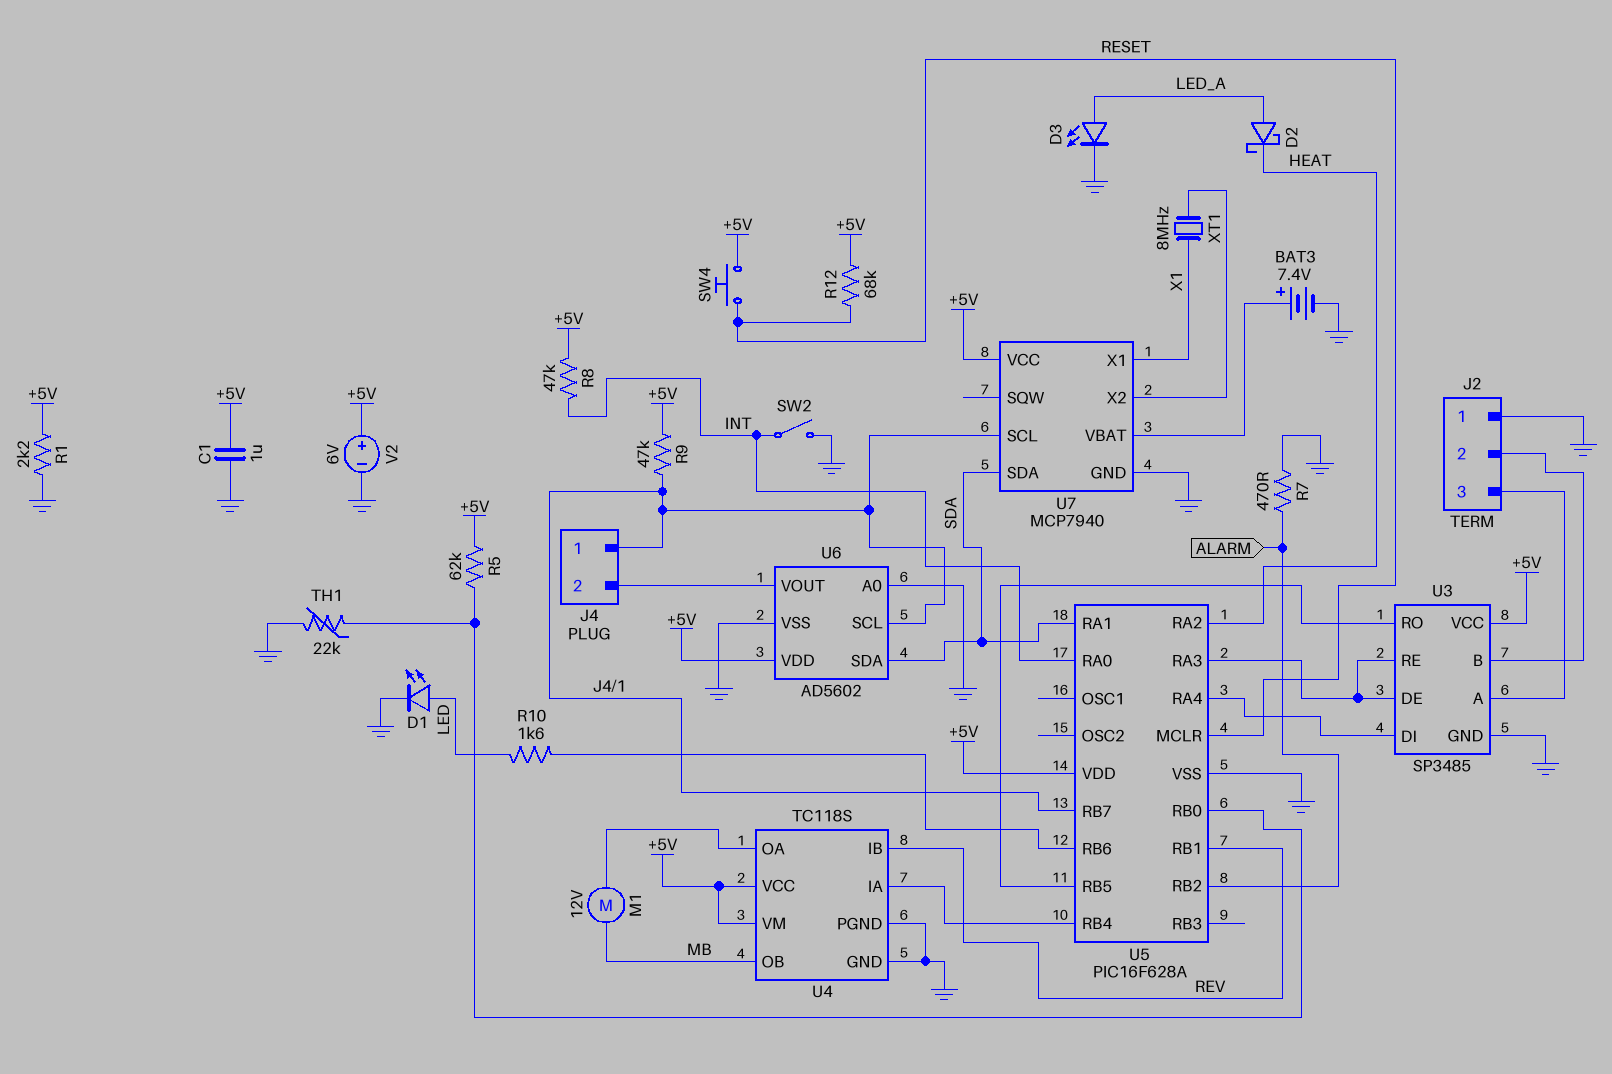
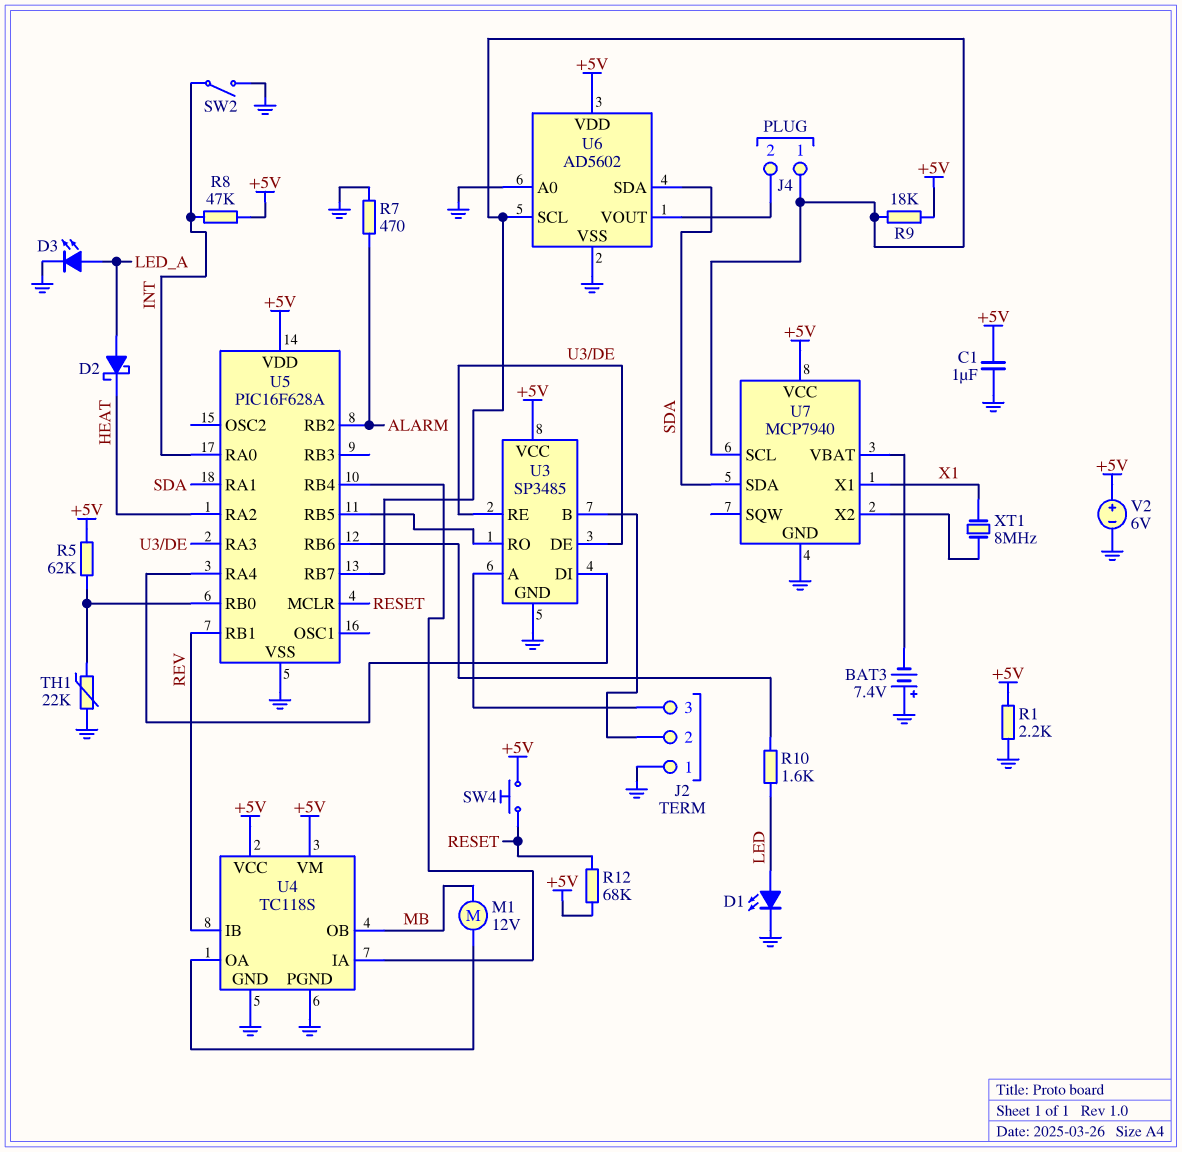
BAT3: 7.4V (plus U7/VBAT, minus GND) -> 7.4V (plus GND, minus U7/VBAT)
R9: 47k (+5V, J4/1) -> 18k (+5V, J4/1)

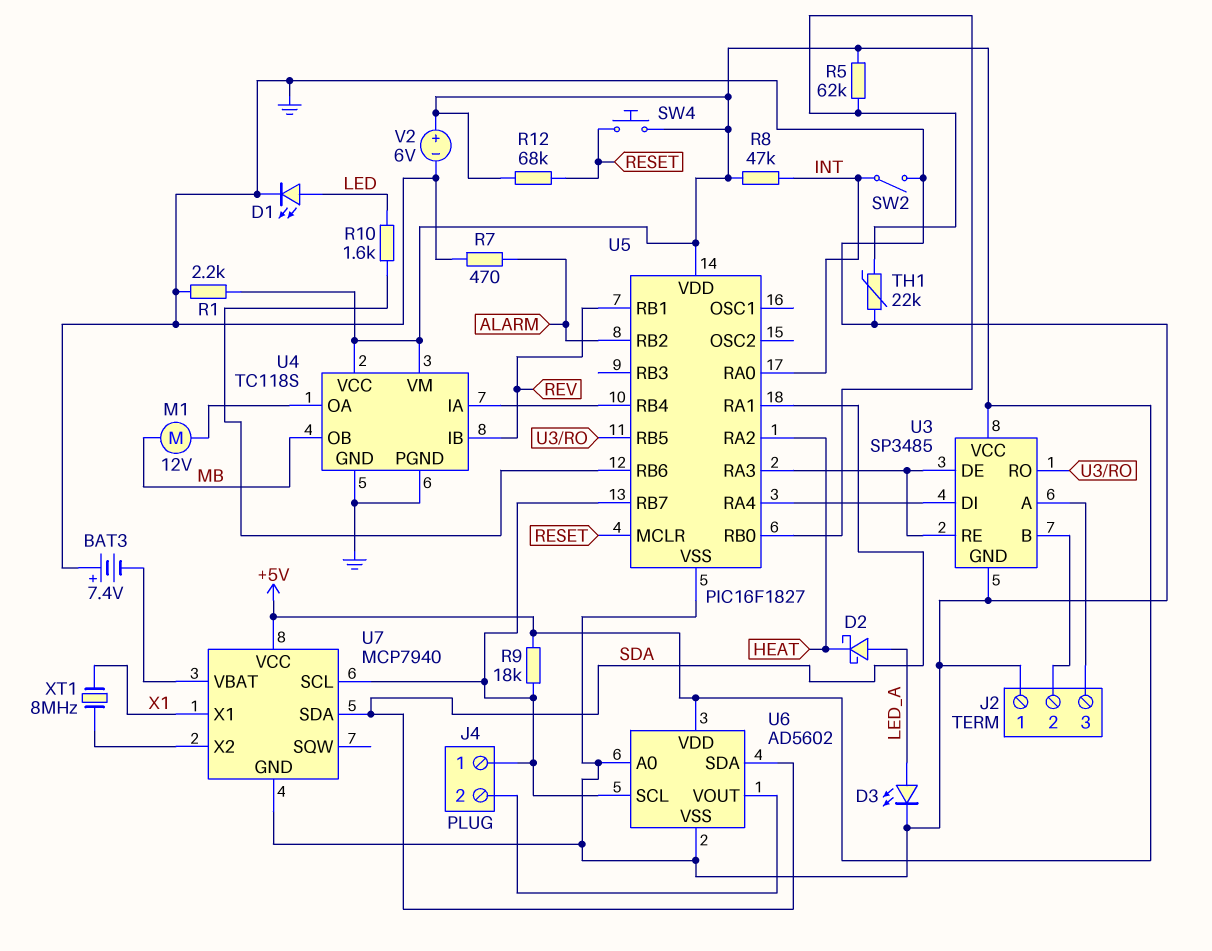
C1: 1uF (+5V, GND) -> none
U5: PIC16F628A -> PIC16F1827

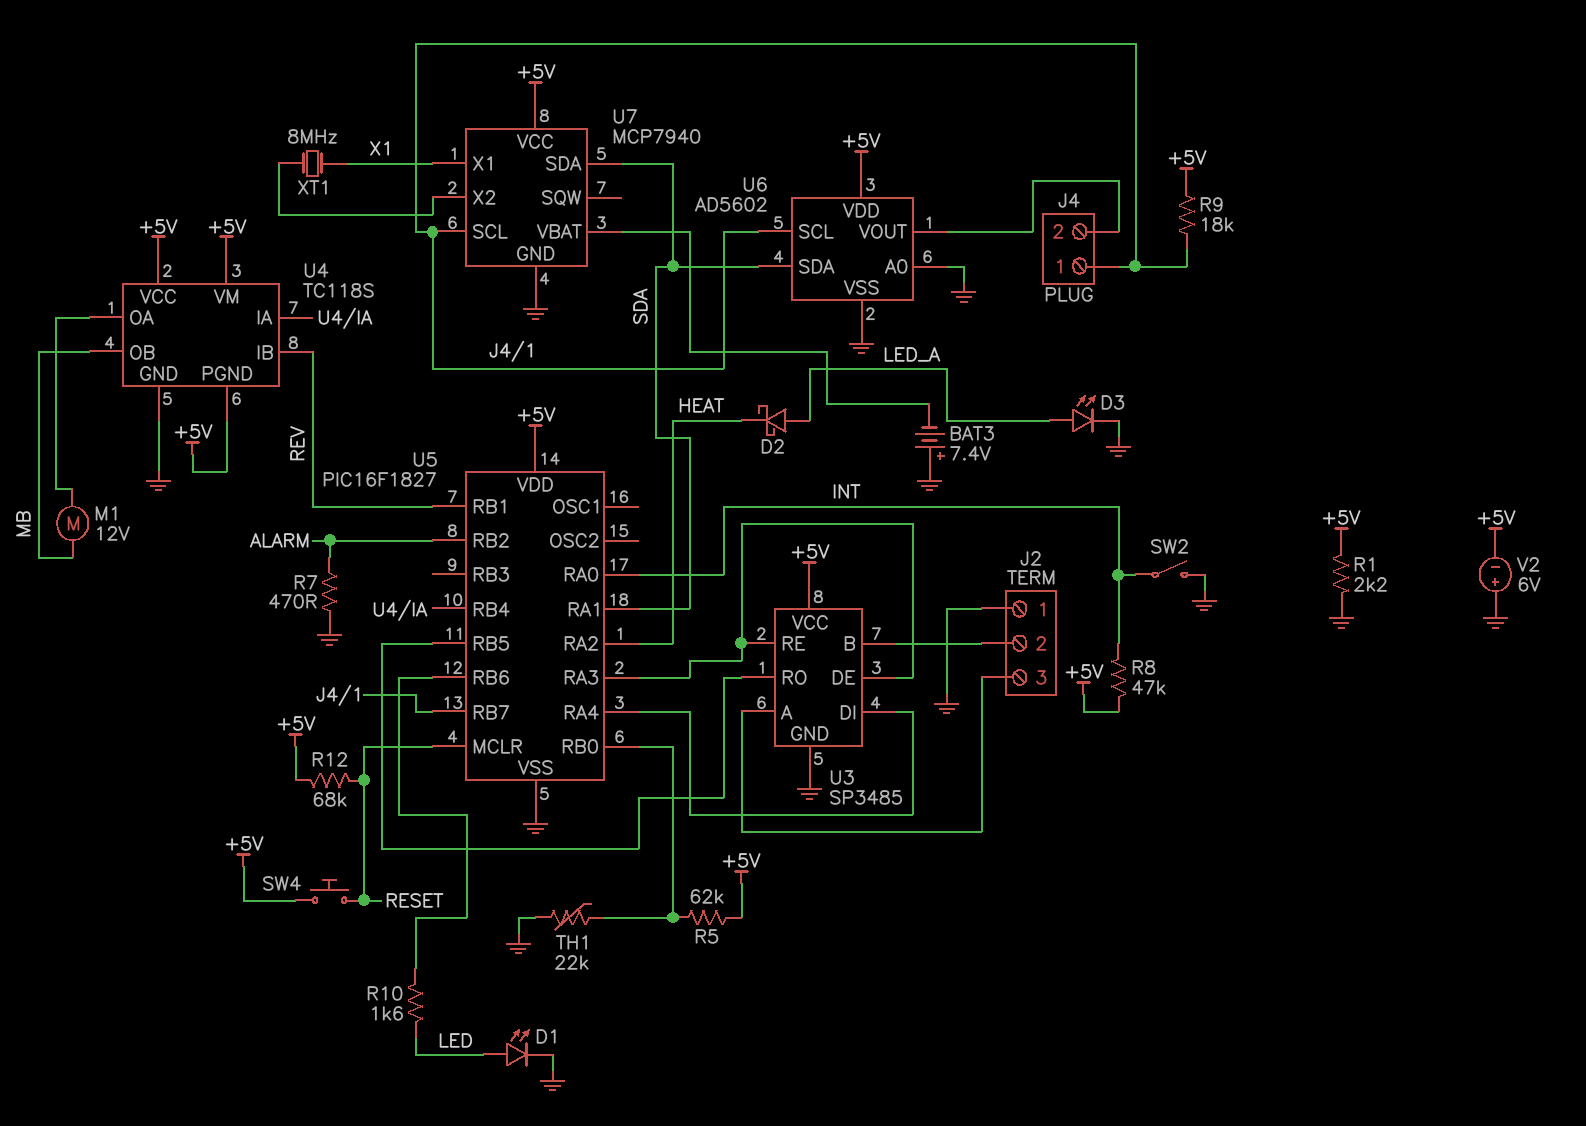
U4 pin PGND: GND -> +5V
V2: 6V (plus +5V, minus GND) -> 6V (plus GND, minus +5V)

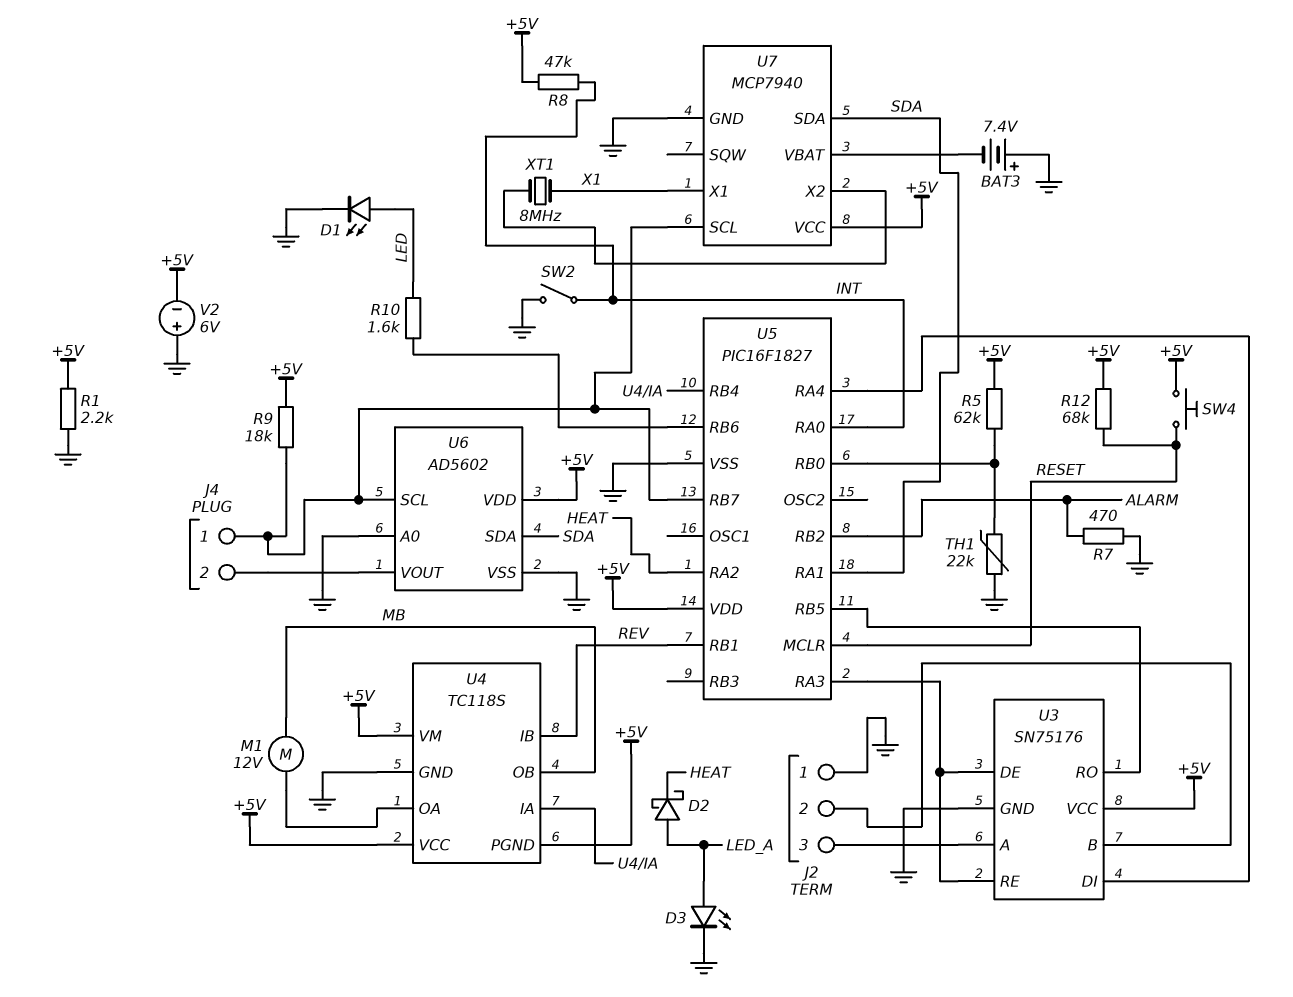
U3: SP3485 -> SN75176

